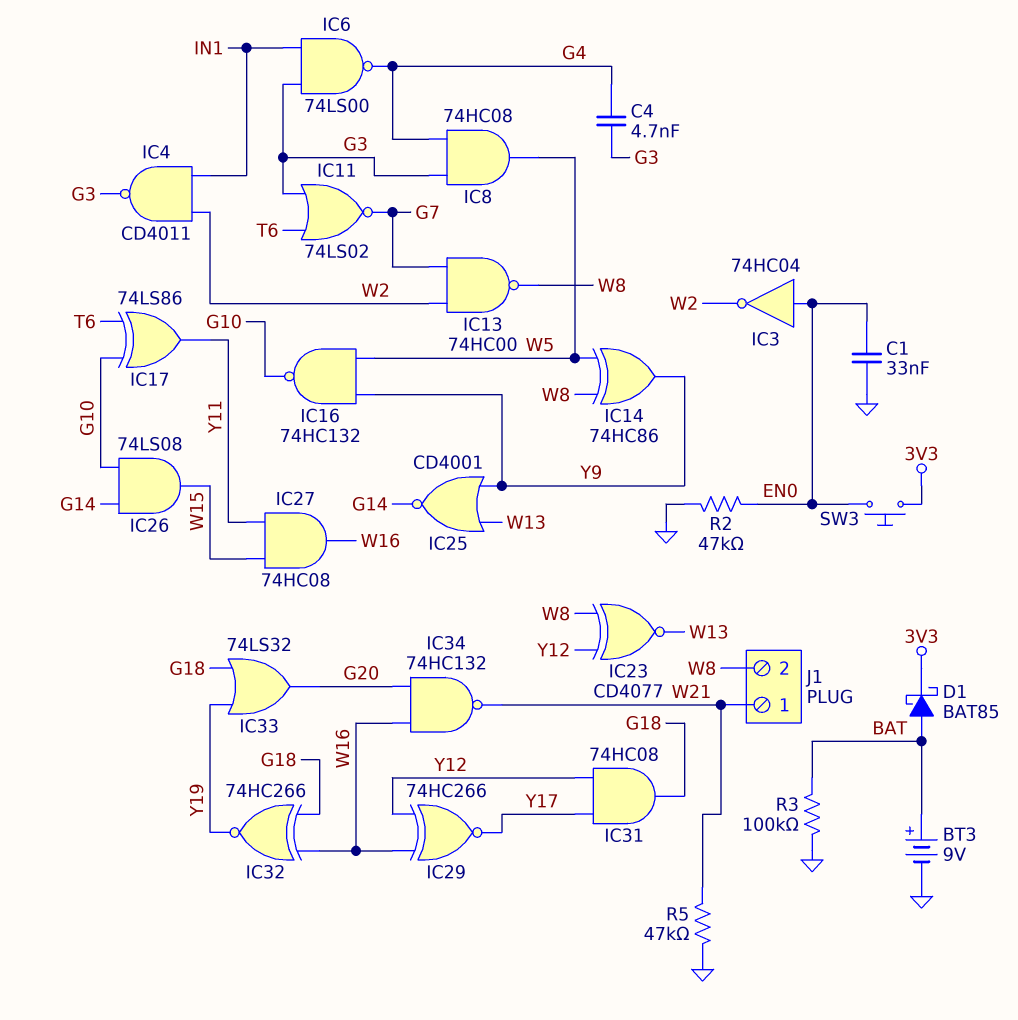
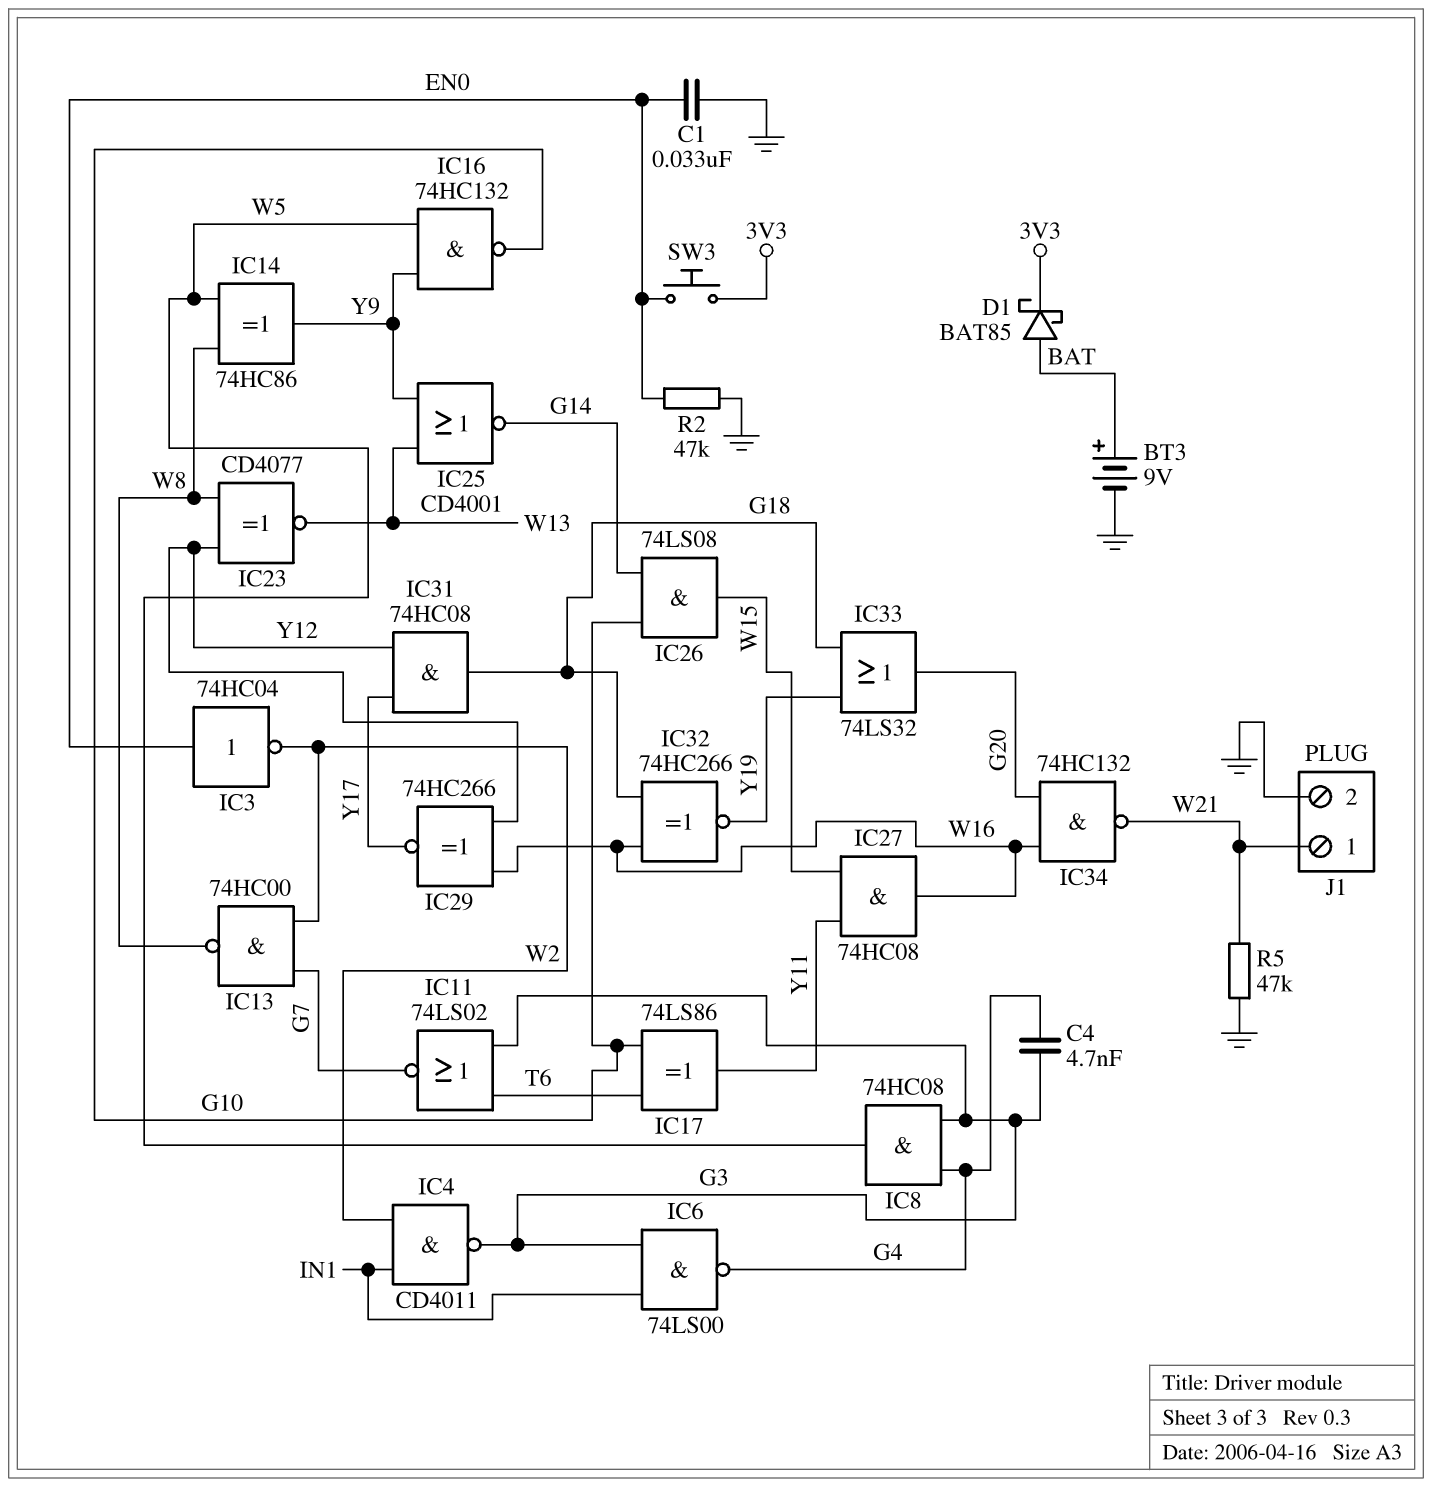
J1 pin 2: W8 -> GND
R3: 100k (BAT, GND) -> none

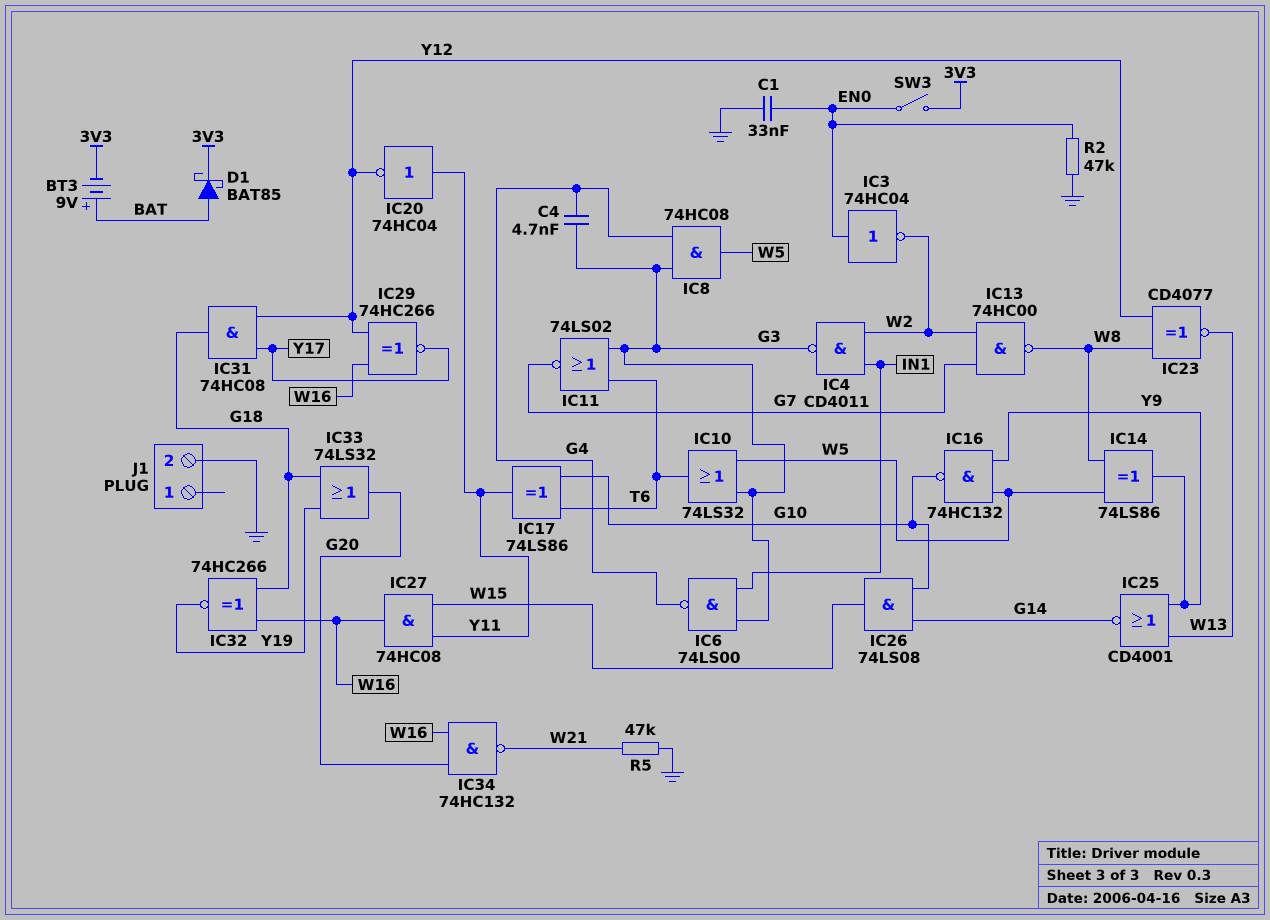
BT3: 9V (plus BAT, minus GND) -> 9V (plus BAT, minus 3V3)
IC10: none -> OR 74LS32 (in G3, in W5, out T6)
IC14: XOR 74HC86 (in W5, in W8, out Y9) -> XOR 74LS86 (in W5, in W8, out Y9)
IC20: none -> NOT 74HC04 (in Y11, out Y12)
J1 pin 1: W21 -> none
SW3: button (3V3, EN0) -> switch (3V3, EN0)

